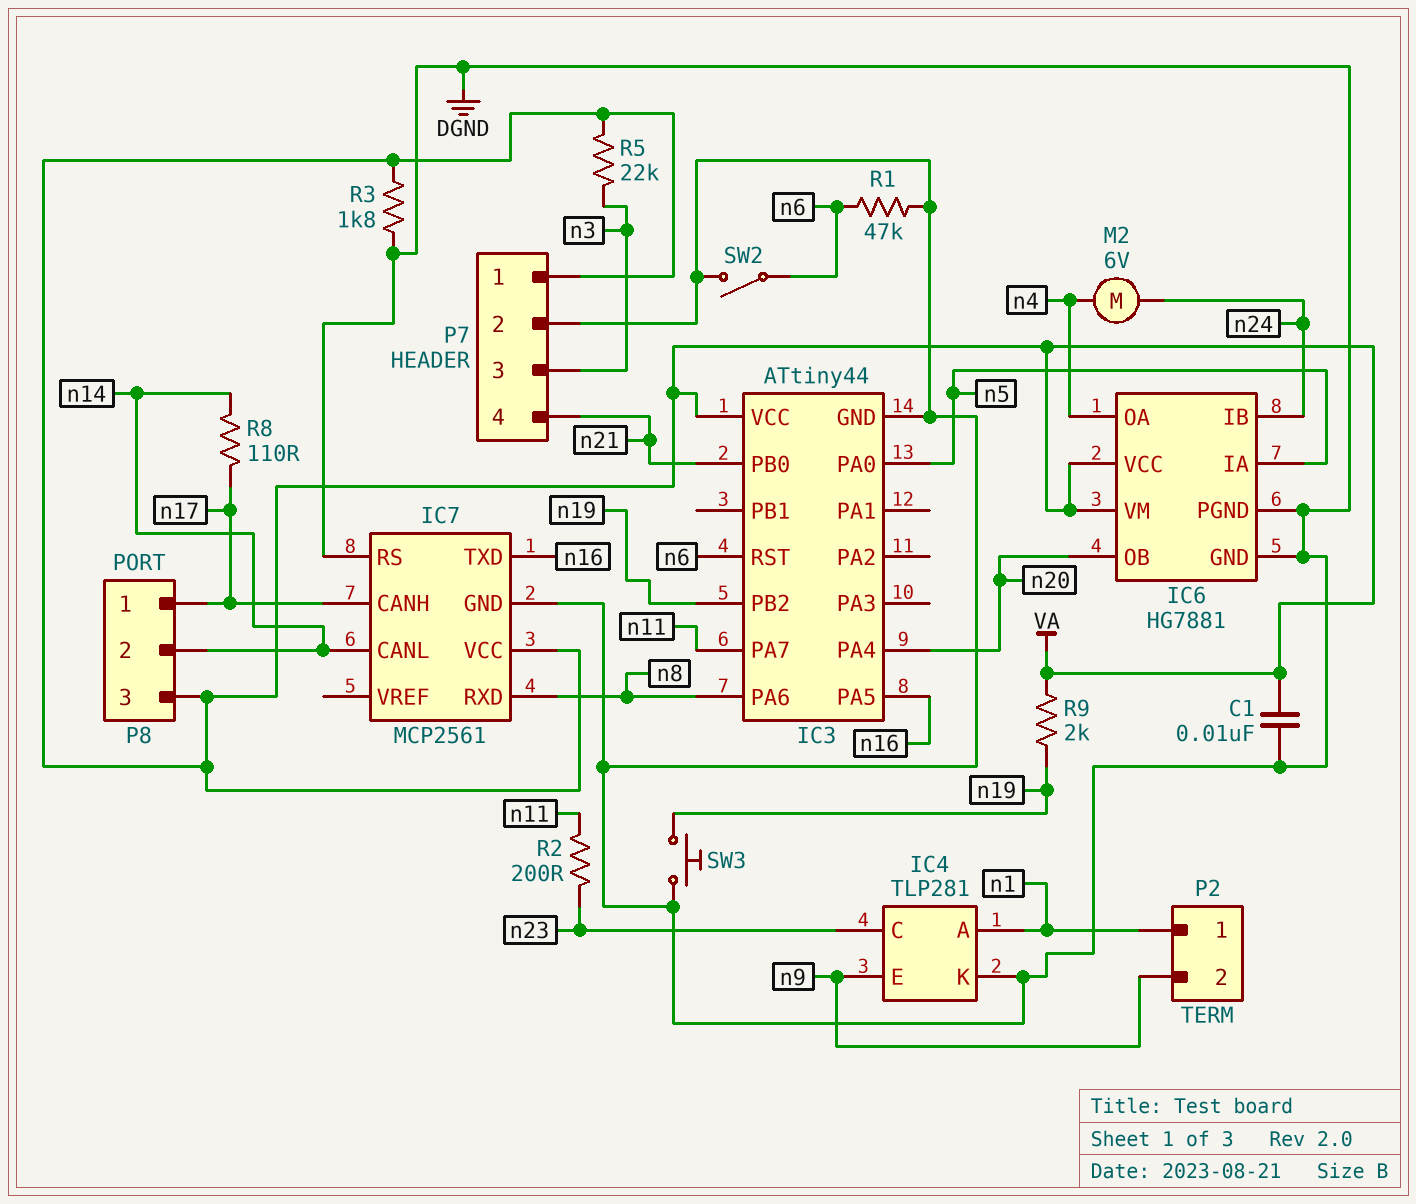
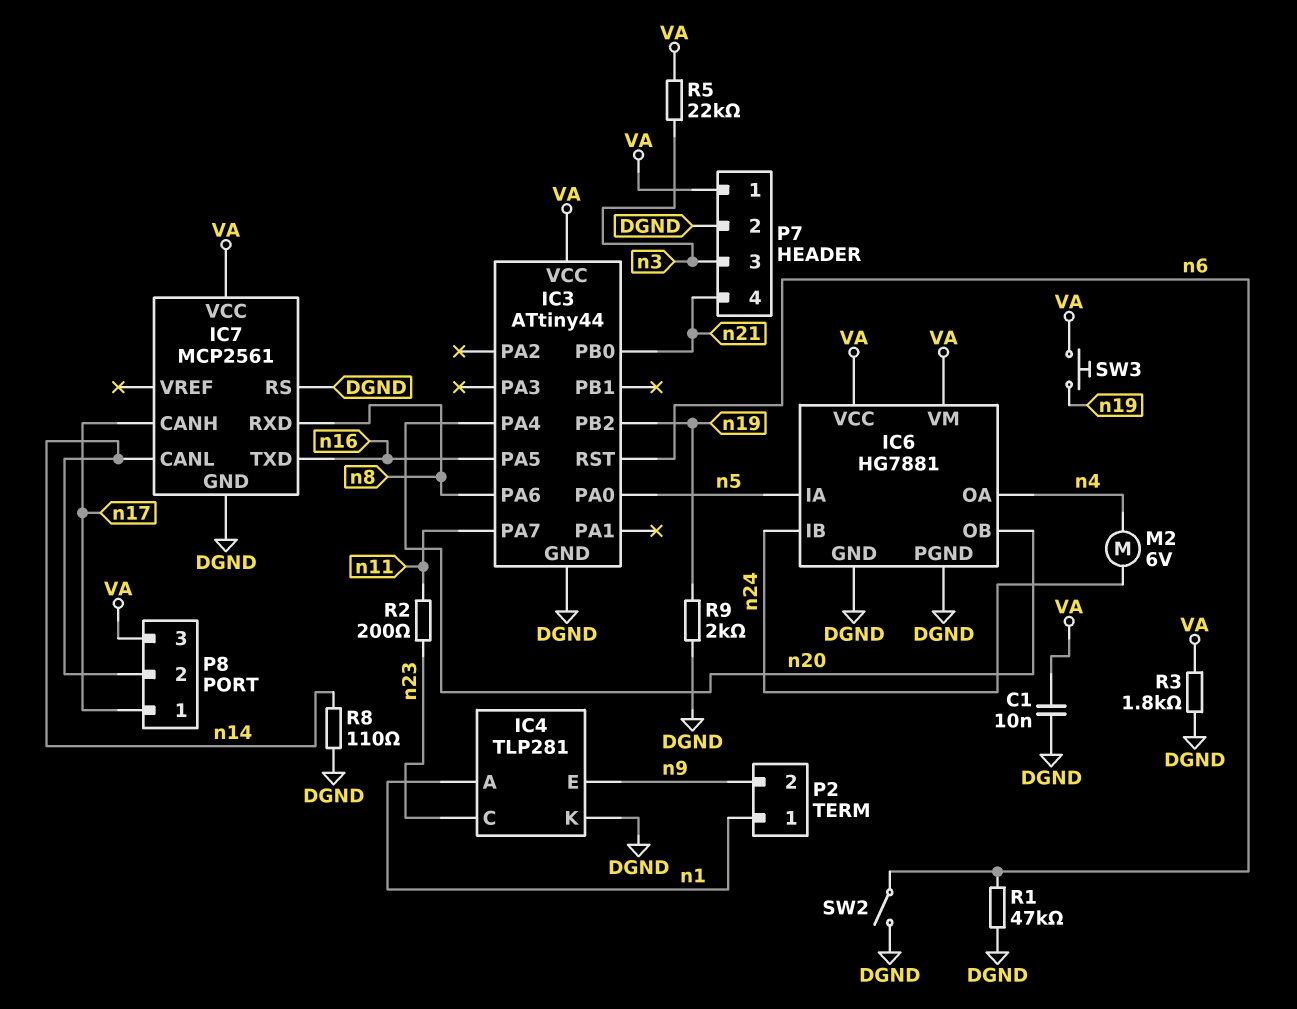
R8: 110 (n14, n17) -> 110 (DGND, n14)
R9: 2k (VA, n19) -> 2k (DGND, n19)
SW3: button (DGND, n19) -> button (VA, n19)

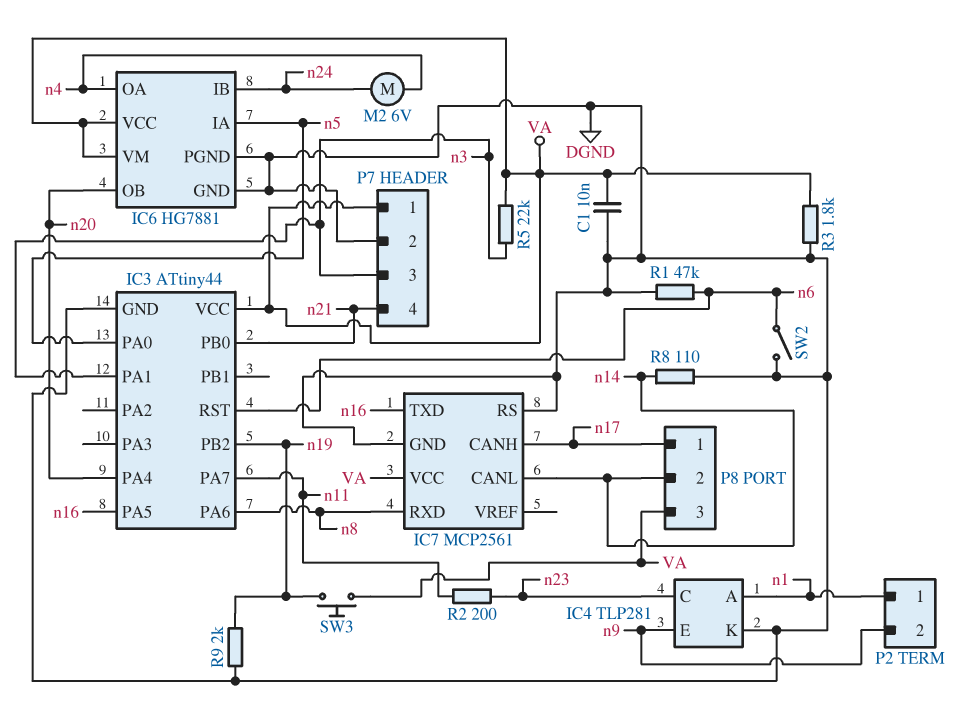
IC3 pin PA1: none -> n3

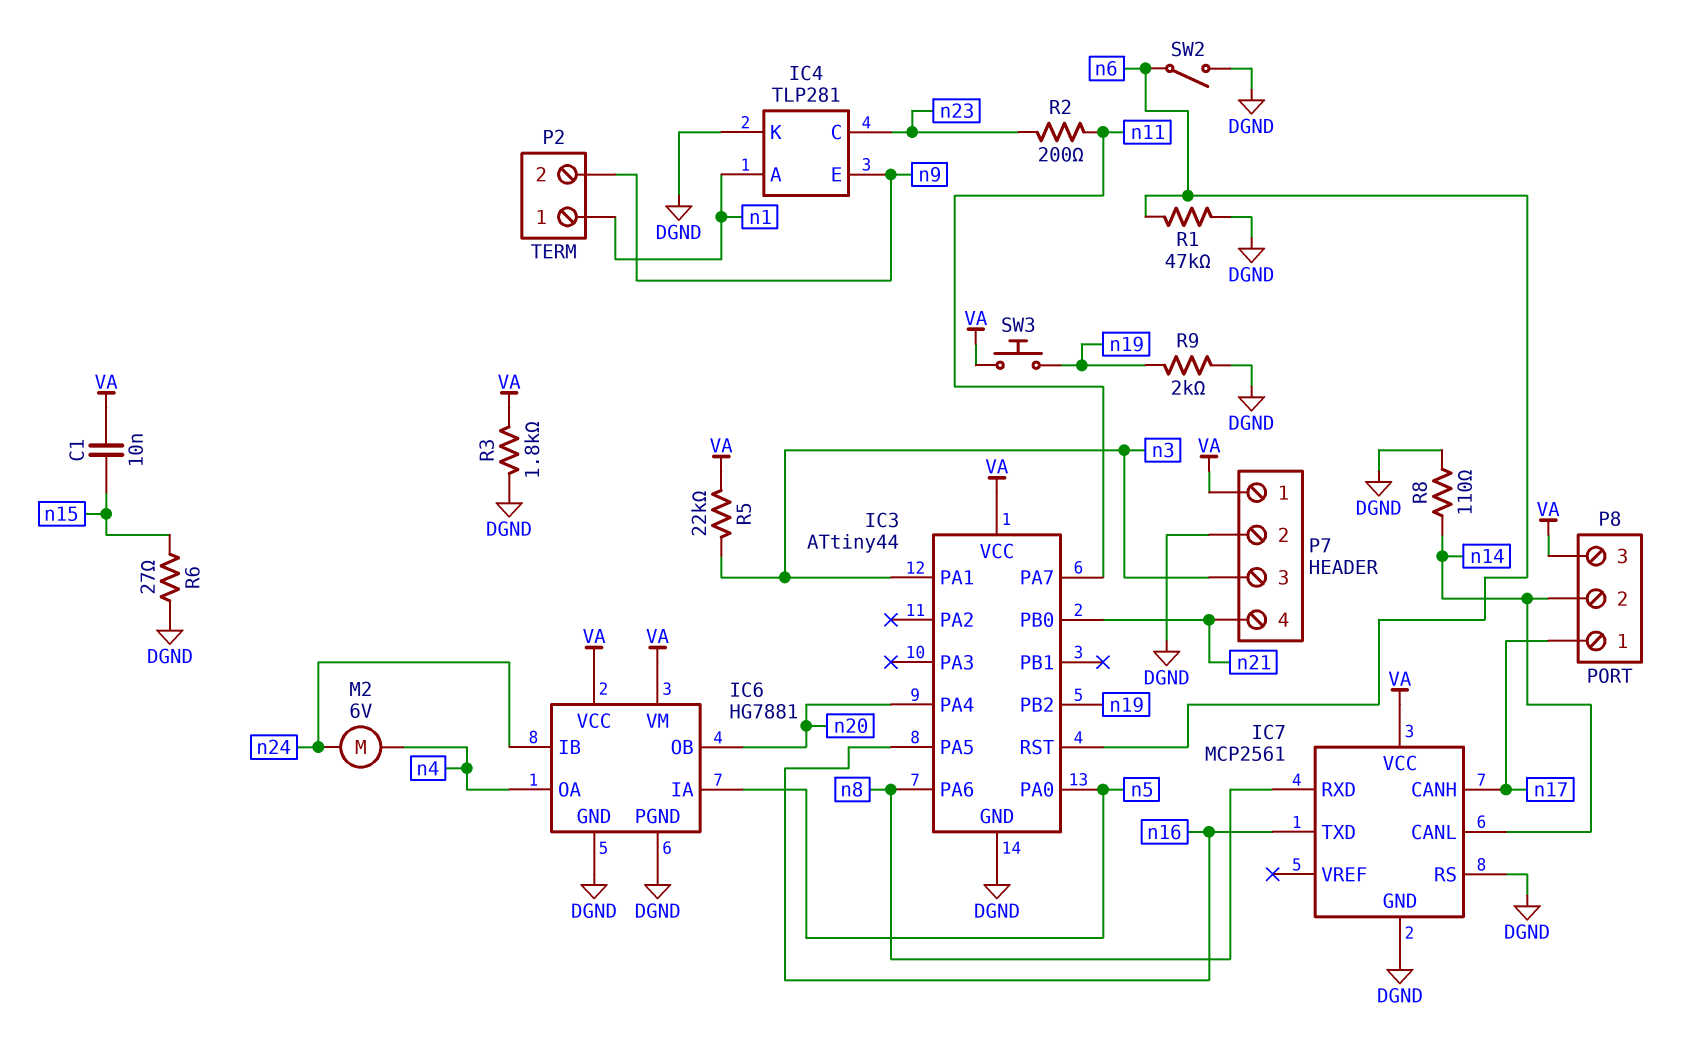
C1: 10nF (DGND, VA) -> 10nF (VA, n15)
R6: none -> 27 (DGND, n15)

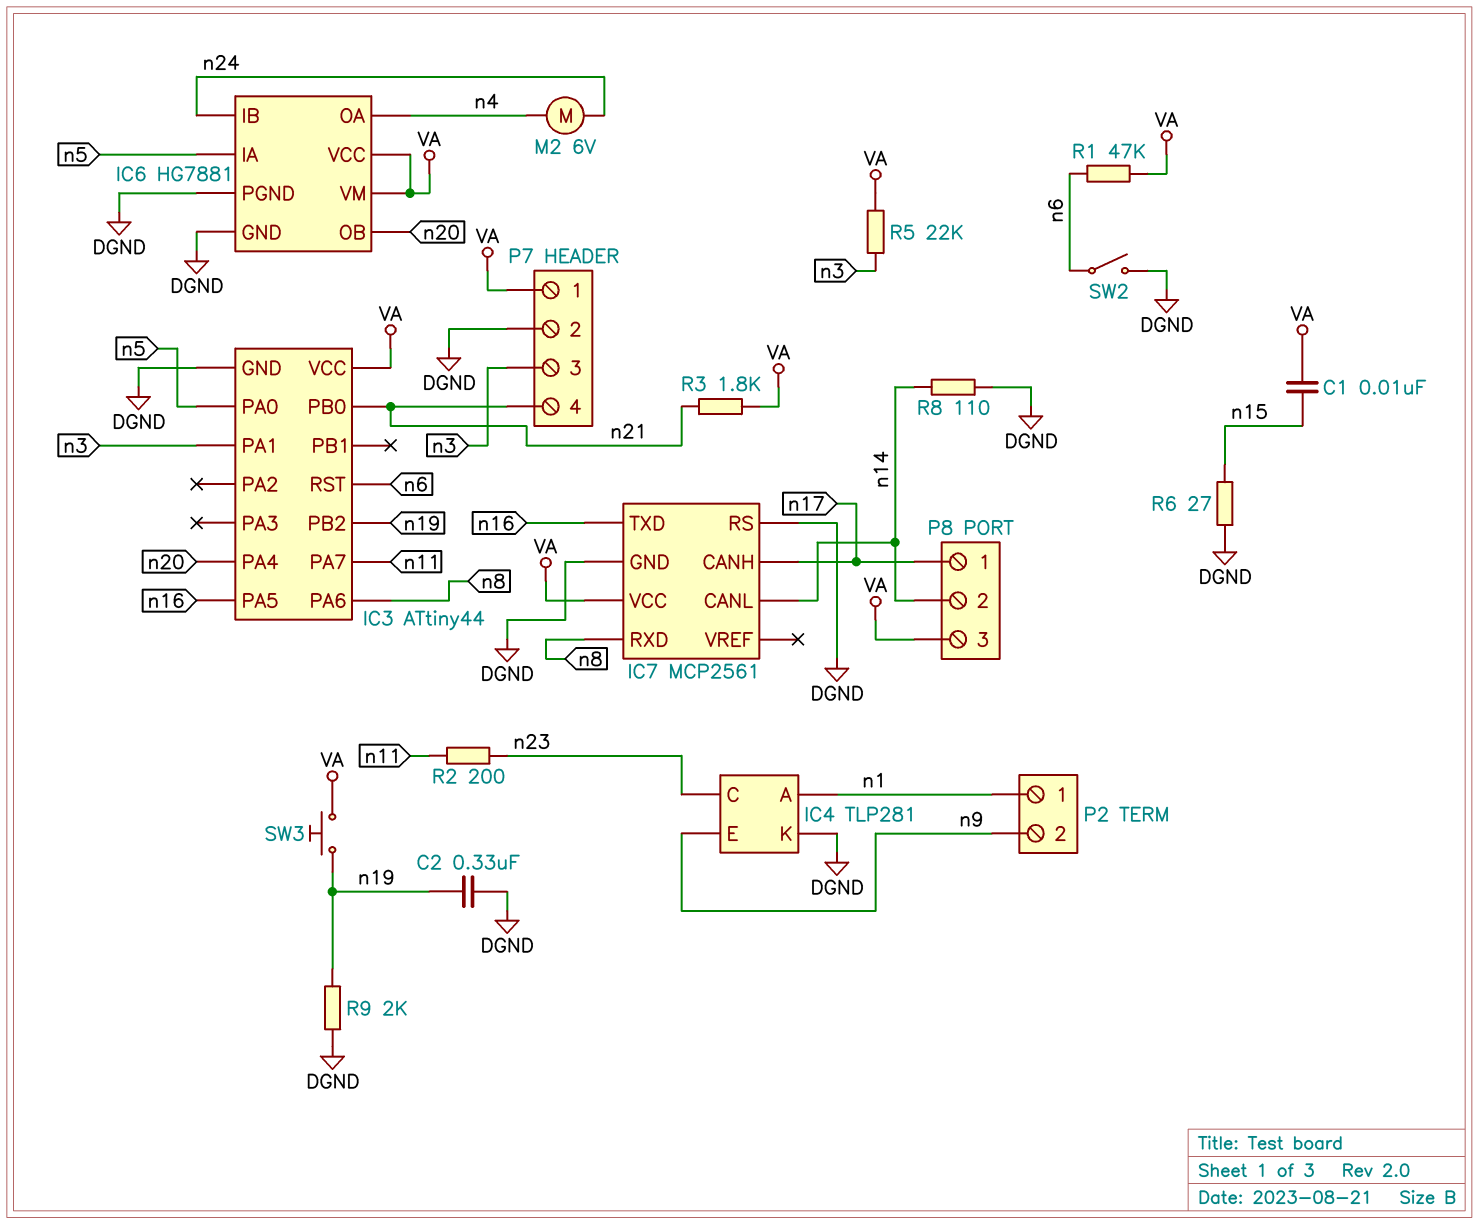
C2: none -> 330nF (DGND, n19)
R1: 47k (DGND, n6) -> 47k (VA, n6)
R3: 1.8k (DGND, VA) -> 1.8k (VA, n21)

